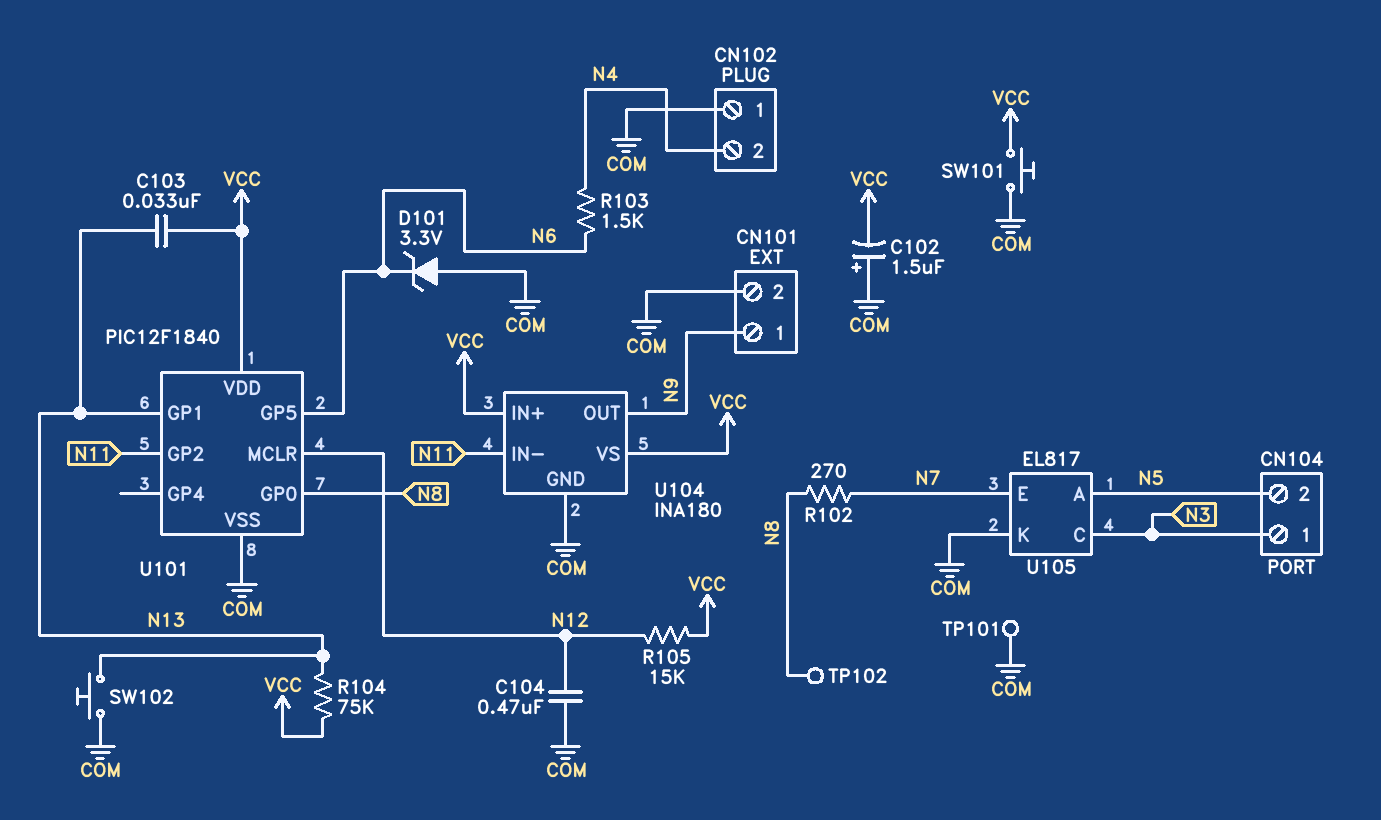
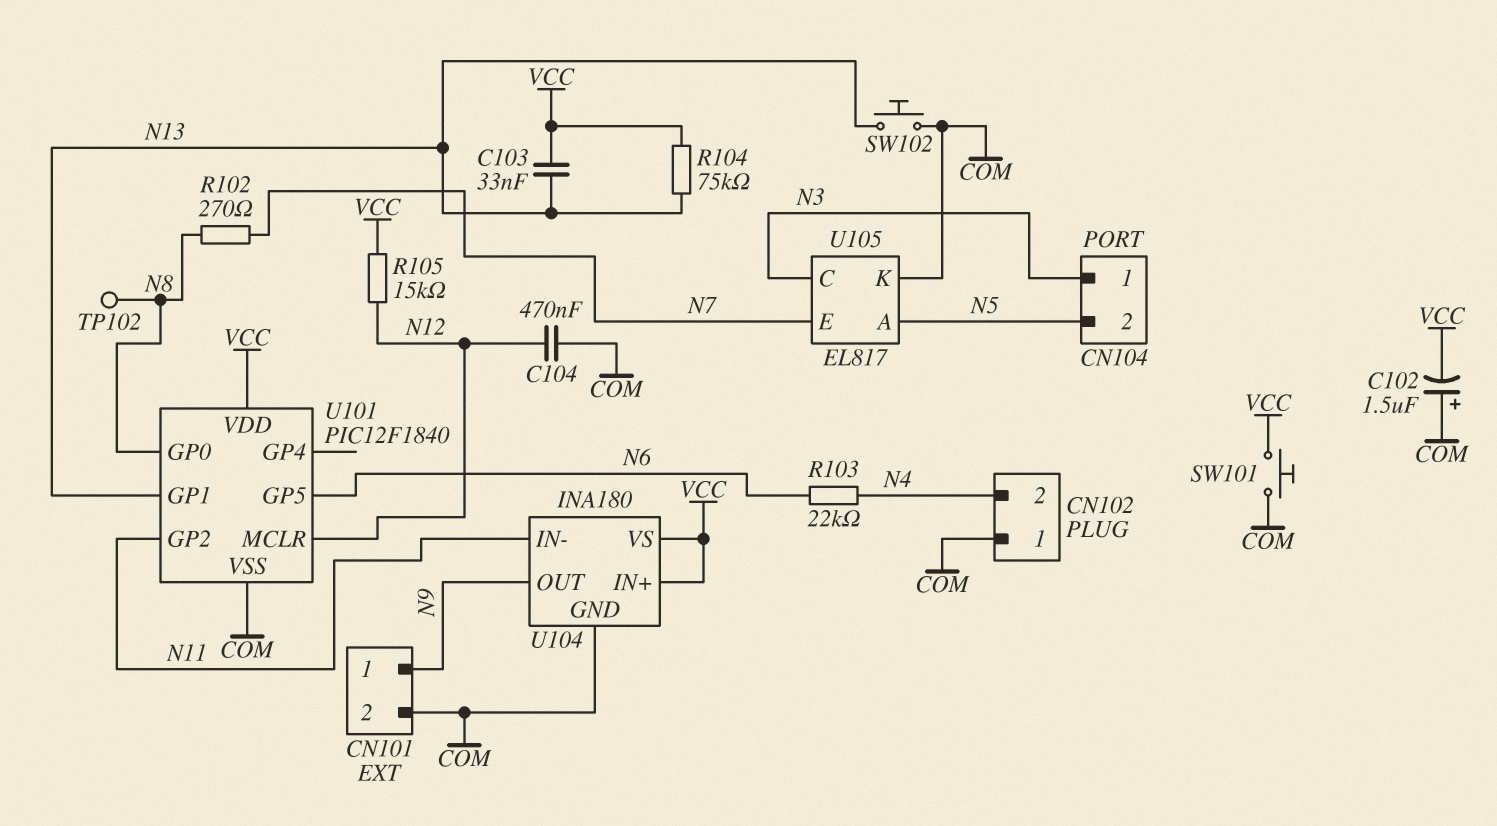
D101: zener 3.3V (A COM, K N6) -> none
R103: 1.5k (N4, N6) -> 22k (N4, N6)
TP101: test point (COM) -> none

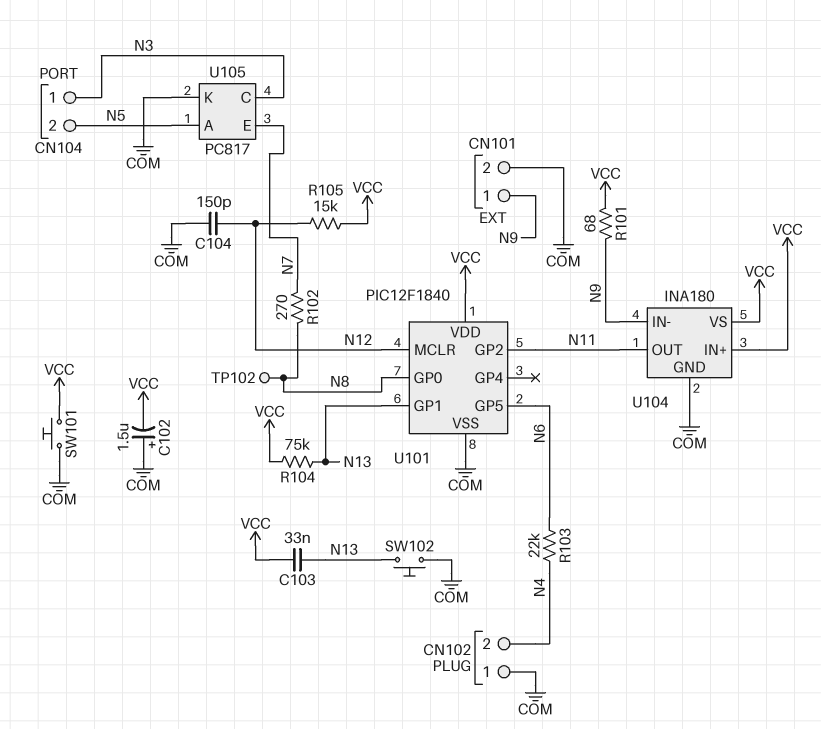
C104: 470nF (COM, N12) -> 150pF (COM, N12)
R101: none -> 68 (N9, VCC)
U104 pin IN-: N11 -> N9
U104 pin OUT: N9 -> N11
U105: EL817 -> PC817

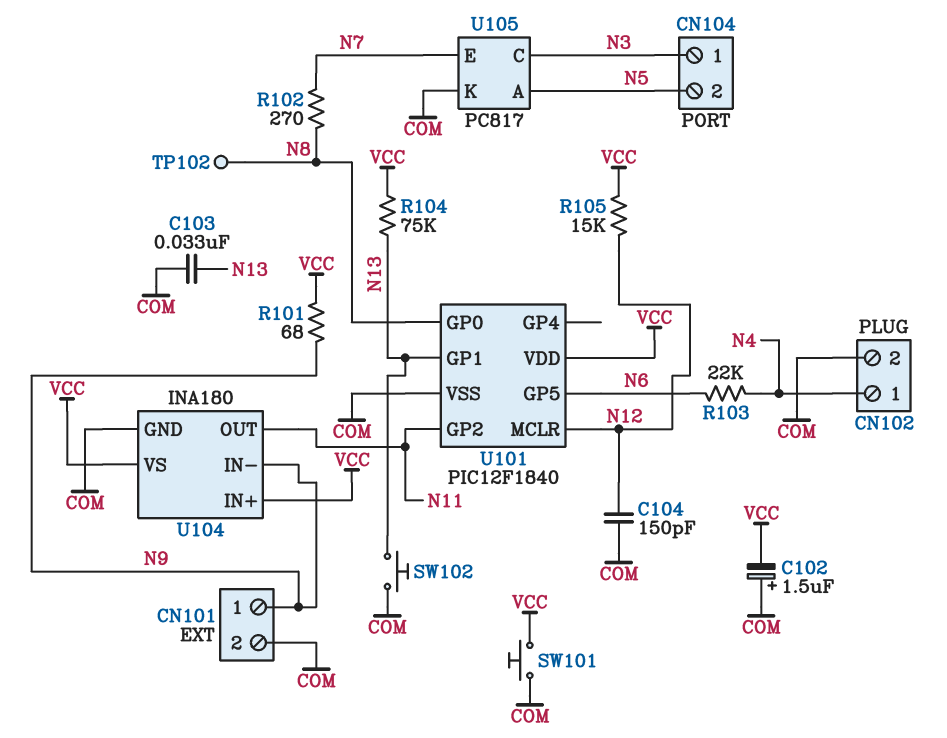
C103: 33nF (N13, VCC) -> 33nF (COM, N13)
CN102 pin 1: COM -> N4
CN102 pin 2: N4 -> COM

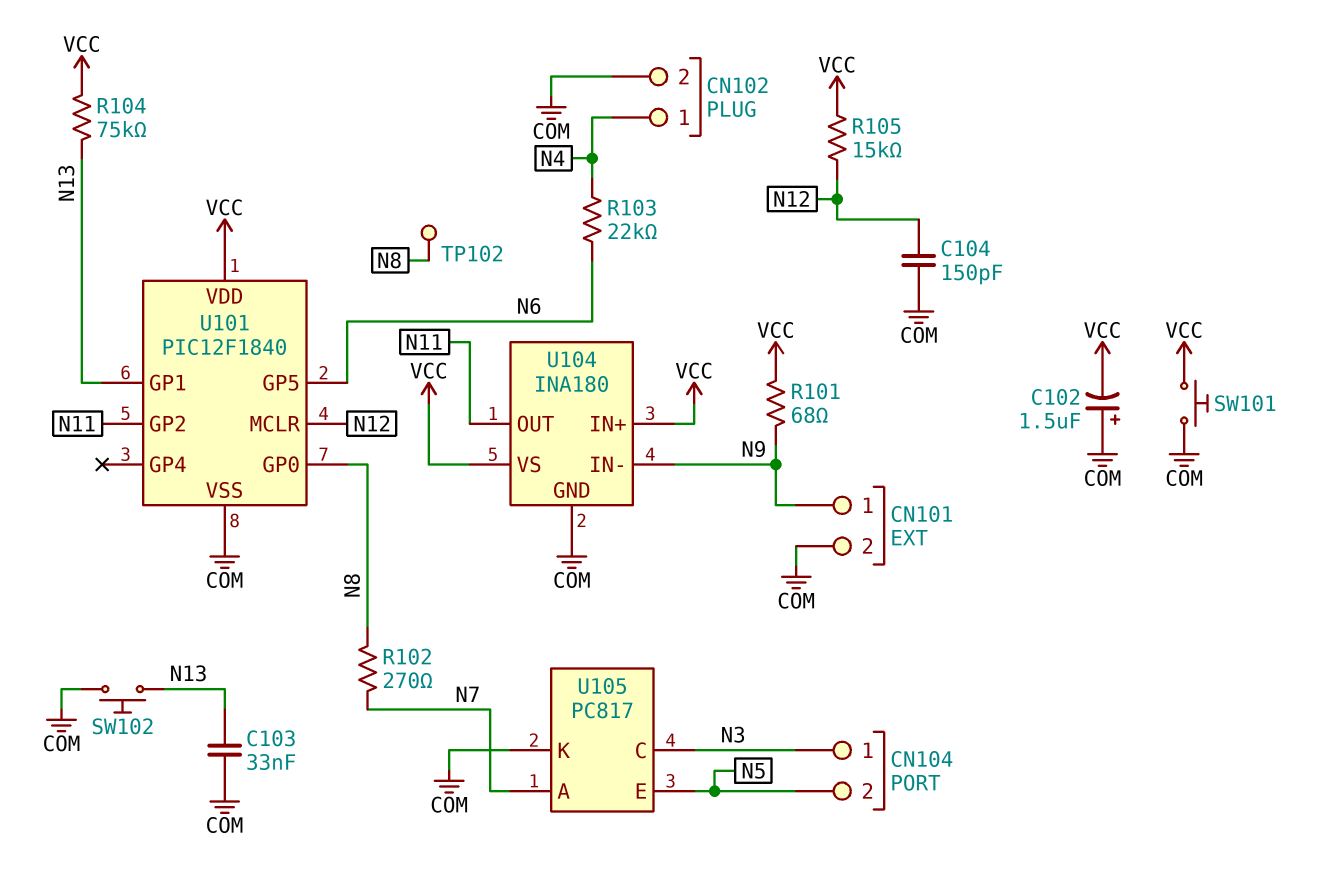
U105 pin A: N5 -> N7
U105 pin E: N7 -> N5

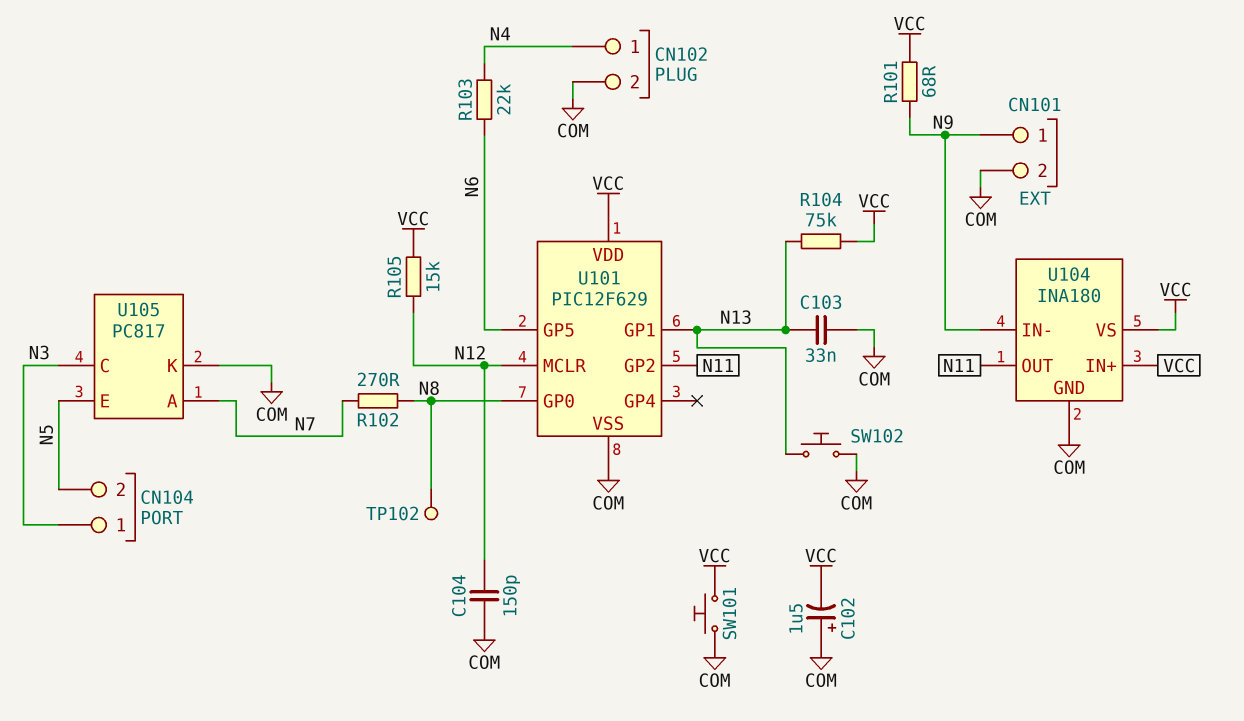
U101: PIC12F1840 -> PIC12F629

